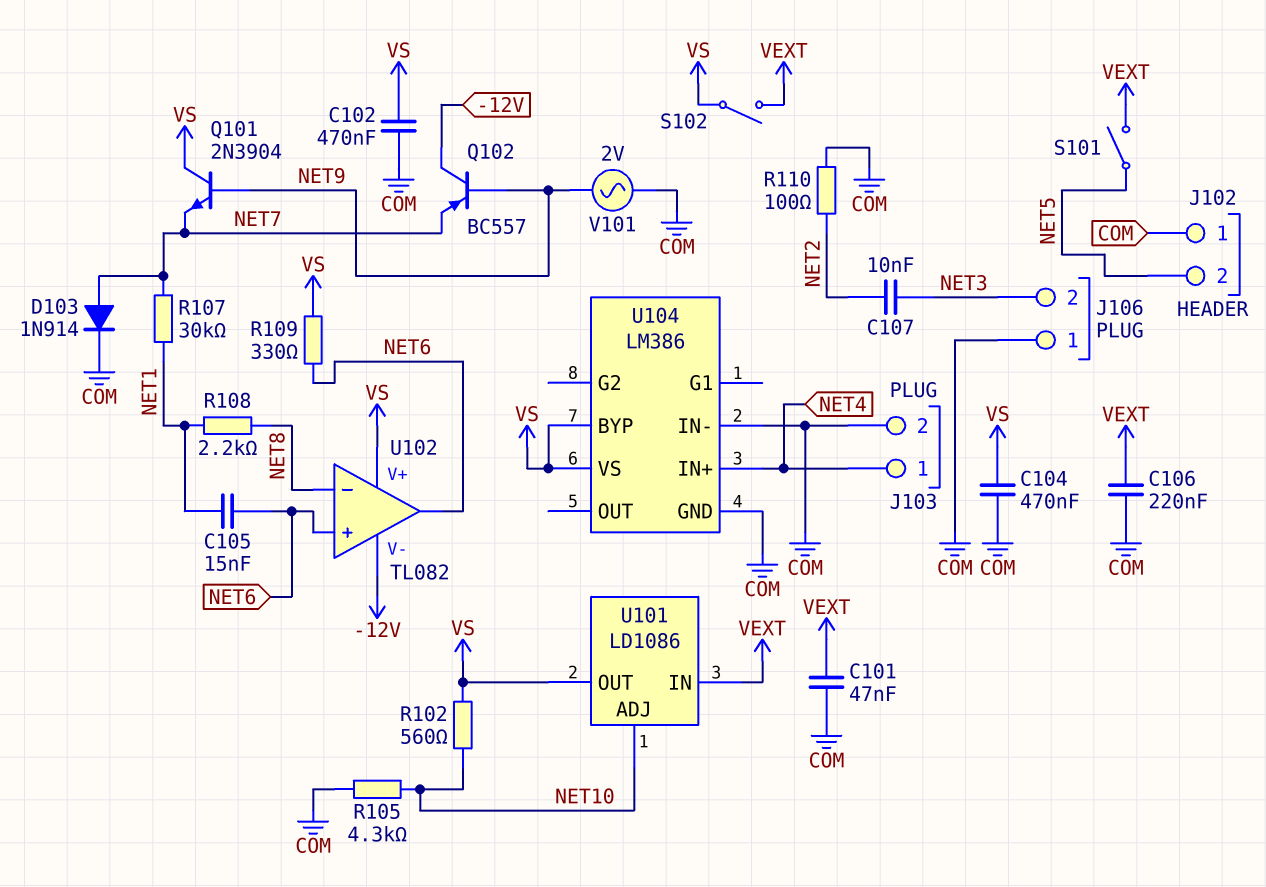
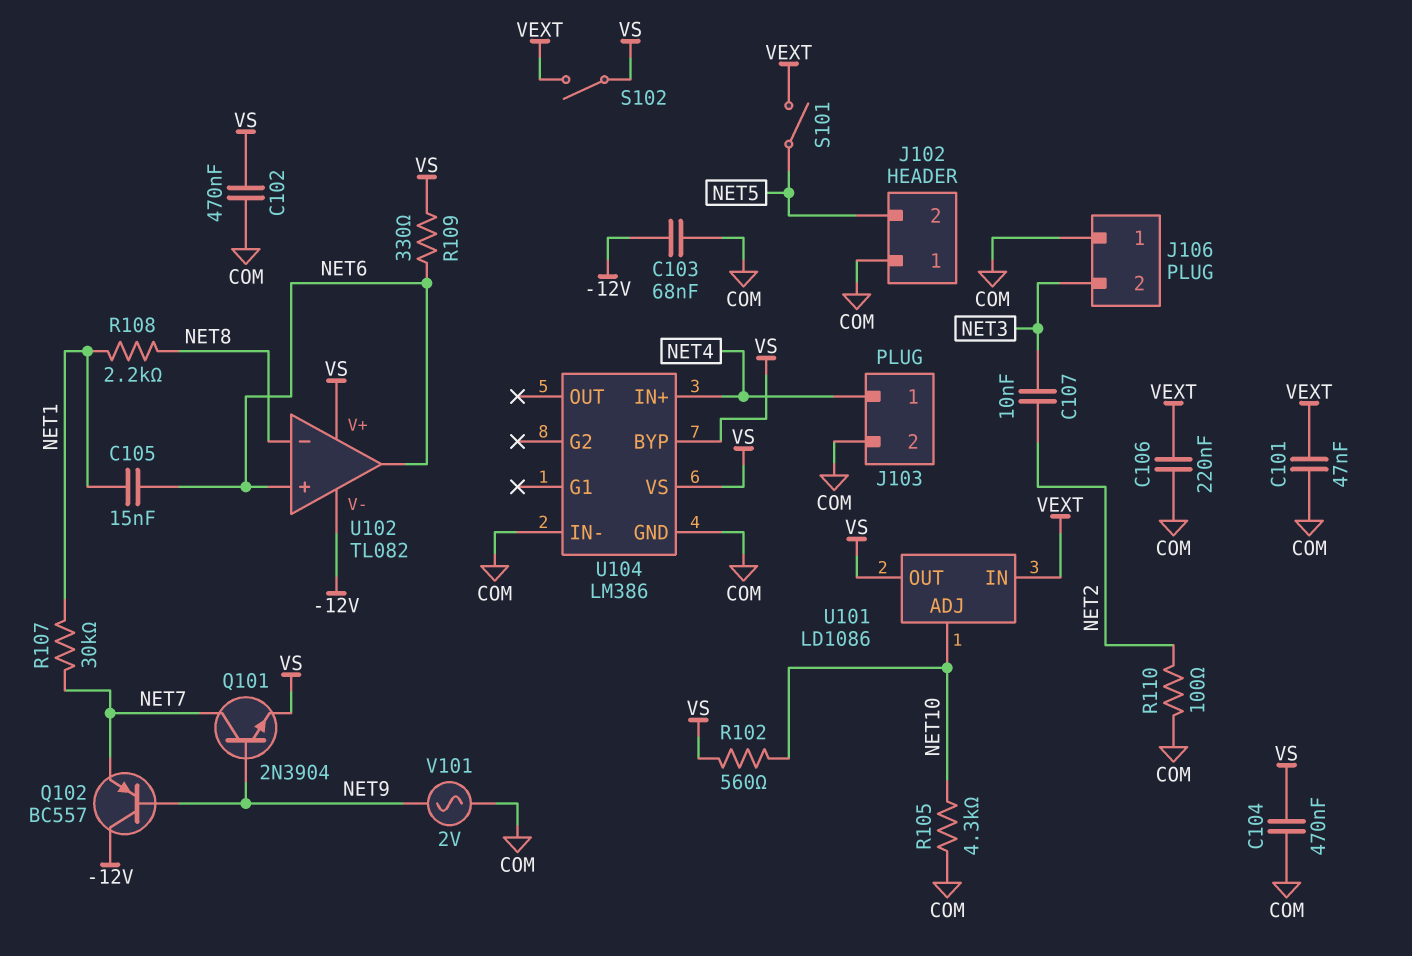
C103: none -> 68nF (-12V, COM)
D103: diode 1N914 (A NET7, K COM) -> none
Q101: NPN 2N3904 (B NET9, C VS, E NET7) -> NPN 2N3904 (B NET9, C NET7, E VS)

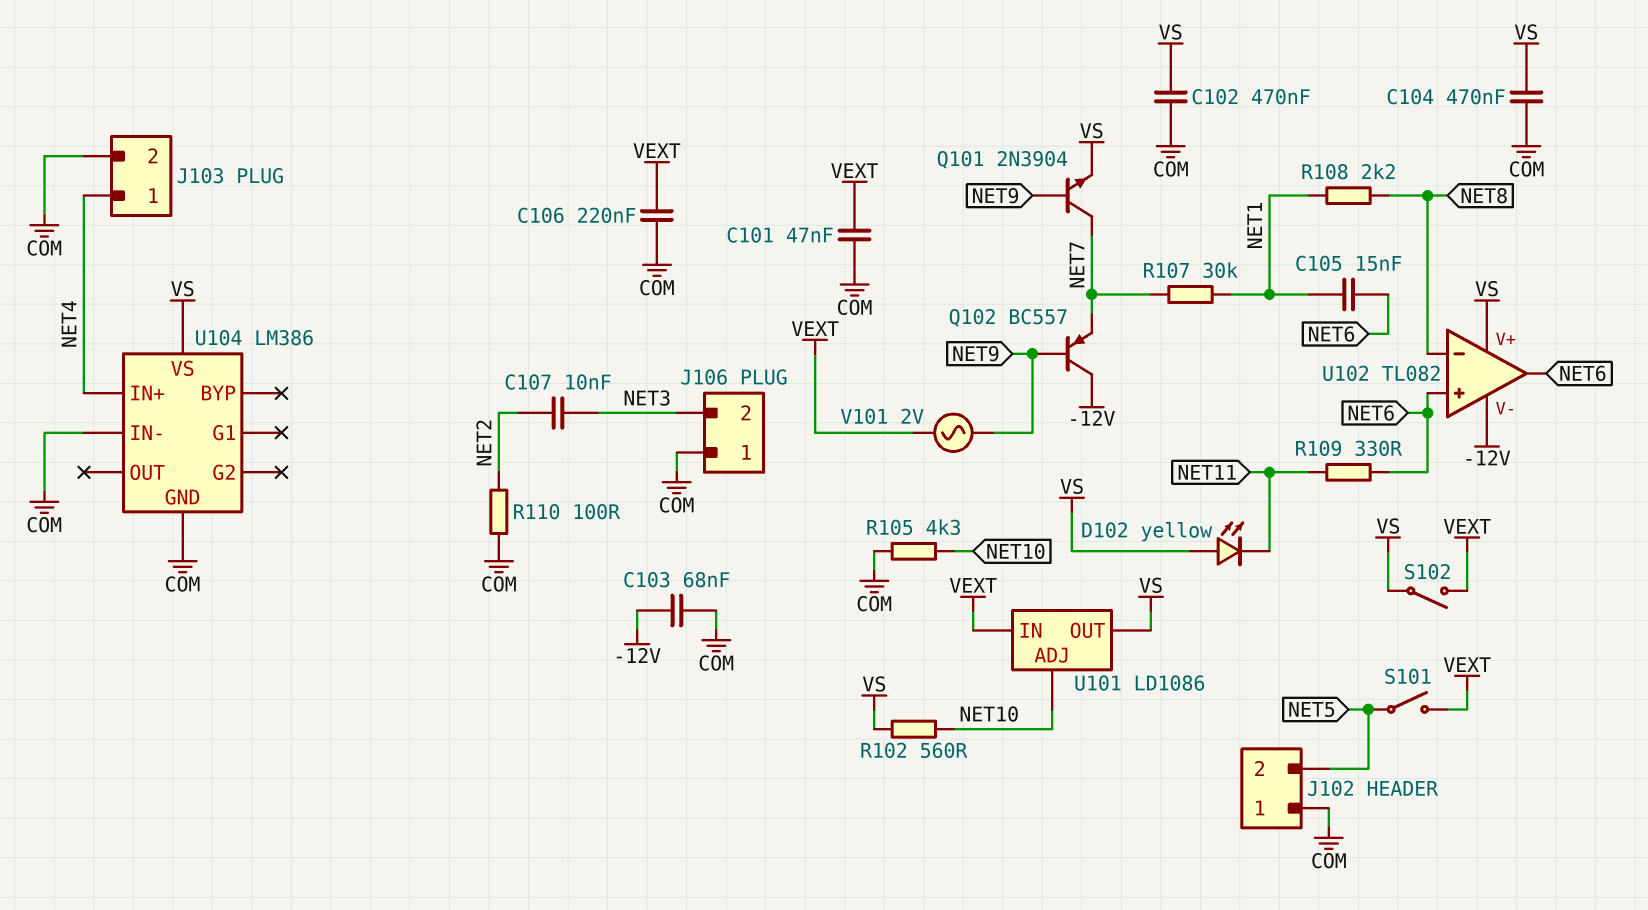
D102: none -> LED yellow (A VS, K NET11)
R109: 330 (NET6, VS) -> 330 (NET6, NET11)
U104 pin BYP: VS -> none
V101: AC 2V (COM, NET9) -> AC 2V (NET9, VEXT)

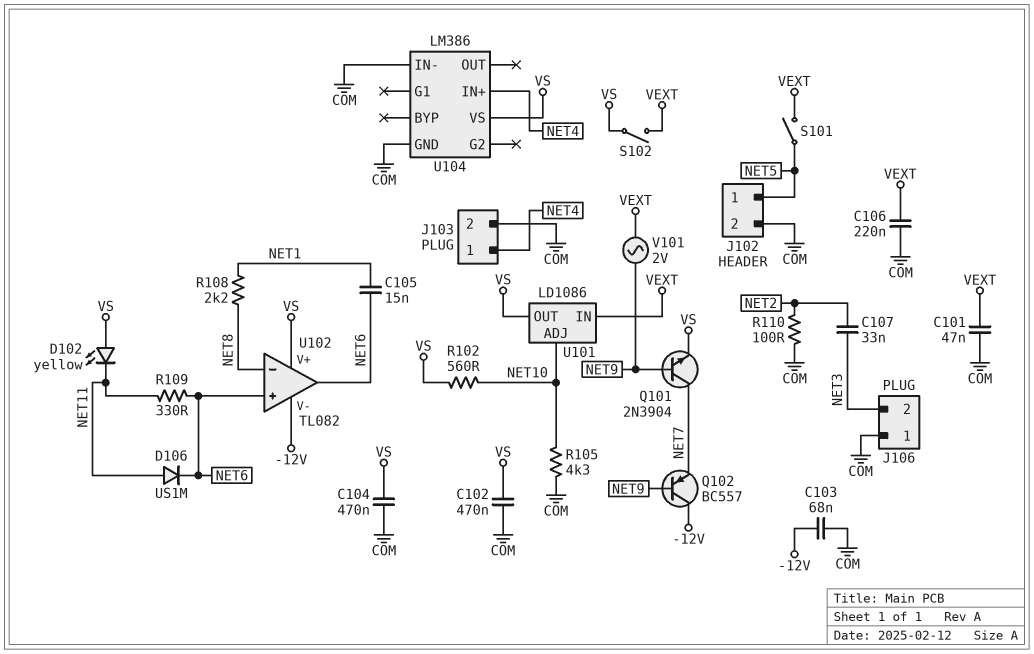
C107: 10nF (NET2, NET3) -> 33nF (NET2, NET3)
D106: none -> diode US1M (A NET11, K NET6)
J102 pin 1: COM -> NET5
J102 pin 2: NET5 -> COM
R107: 30k (NET1, NET7) -> none

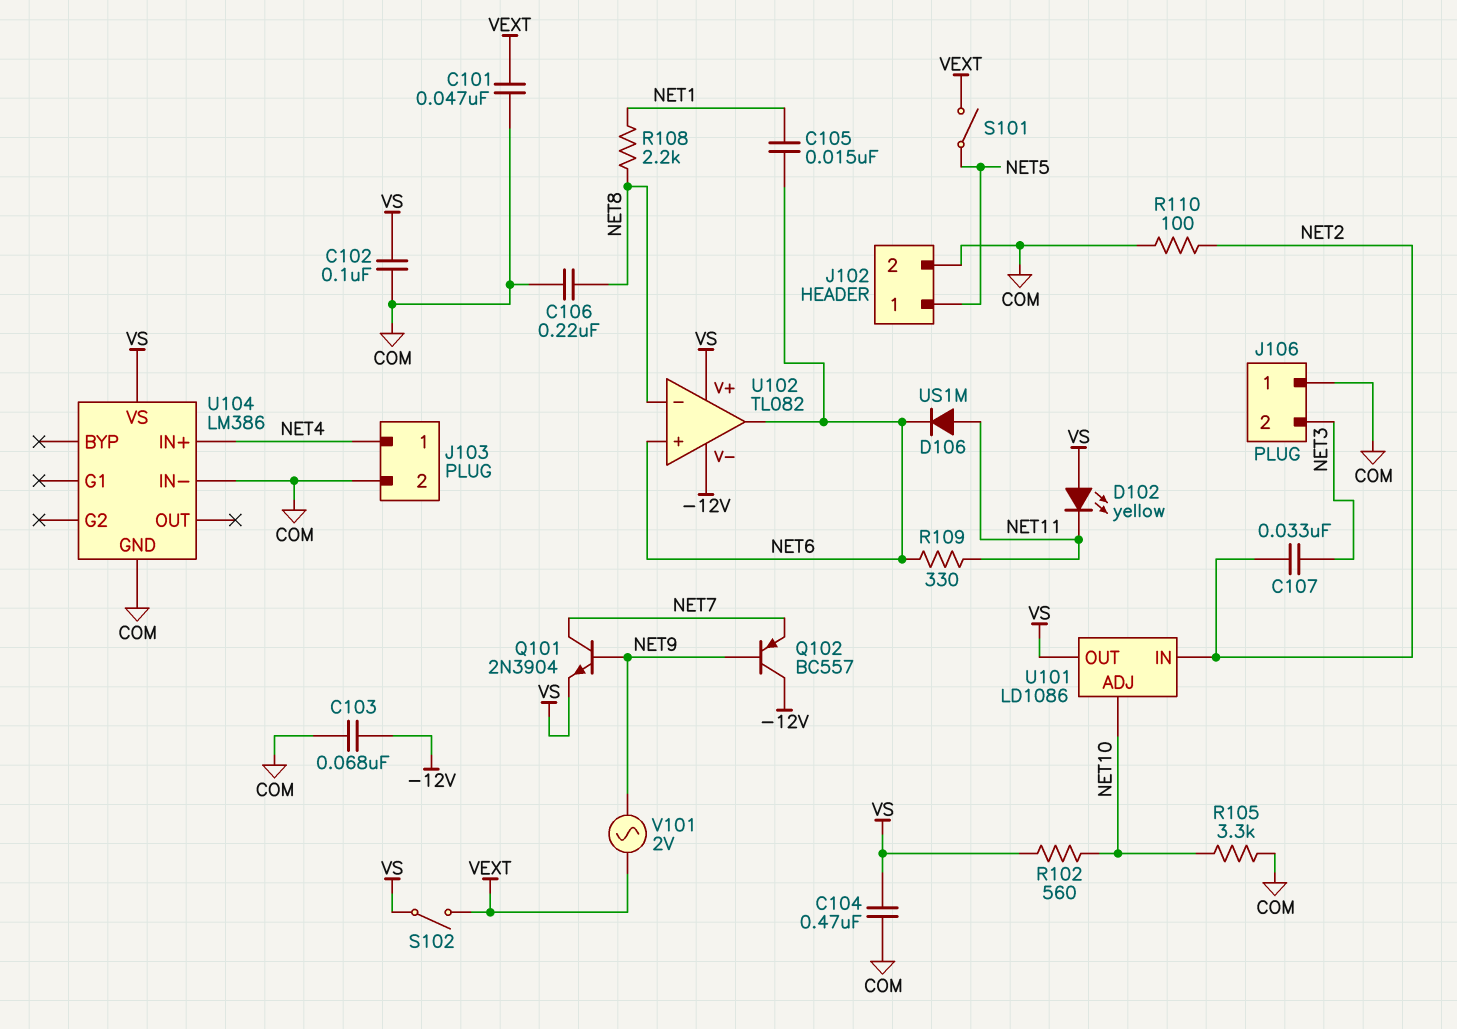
C102: 470nF (COM, VS) -> 100nF (COM, VS)
C106: 220nF (COM, VEXT) -> 220nF (COM, NET8)
R105: 4.3k (COM, NET10) -> 3.3k (COM, NET10)
U101 pin IN: VEXT -> NET2

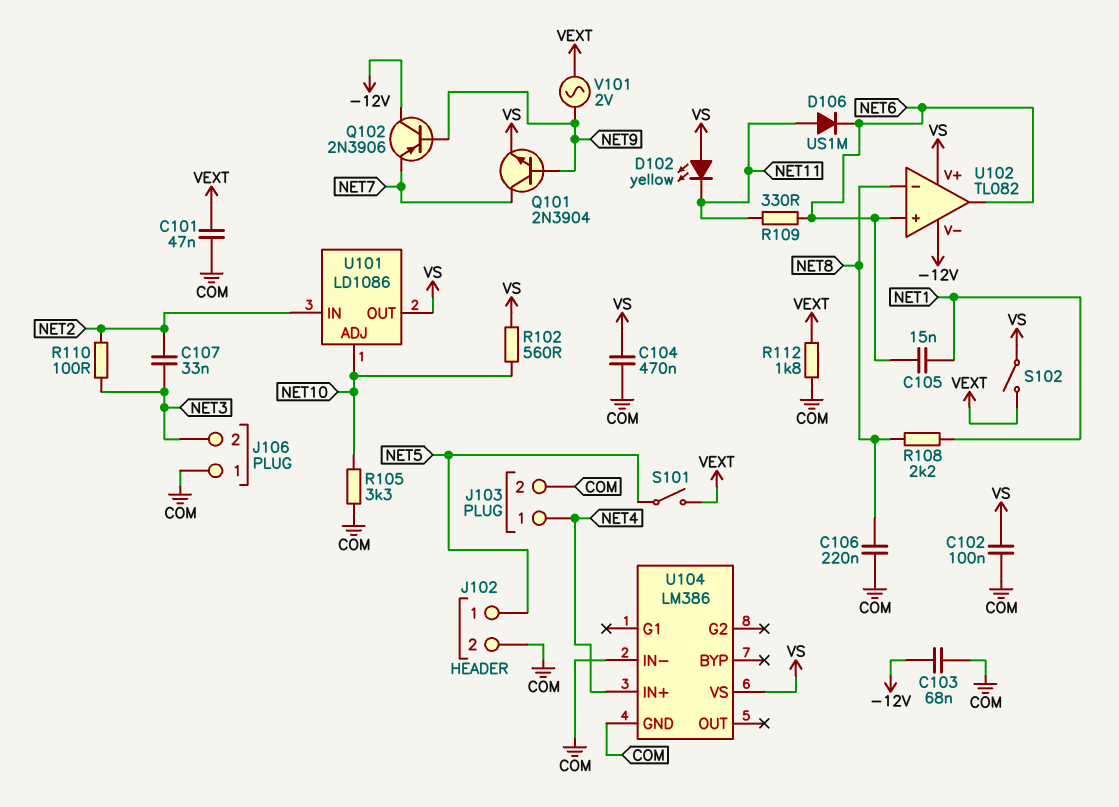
Q102: PNP BC557 (B NET9, C -12V, E NET7) -> PNP 2N3906 (B NET9, C -12V, E NET7)
R110: 100 (COM, NET2) -> 100 (NET2, NET3)
R112: none -> 1.8k (COM, VEXT)

